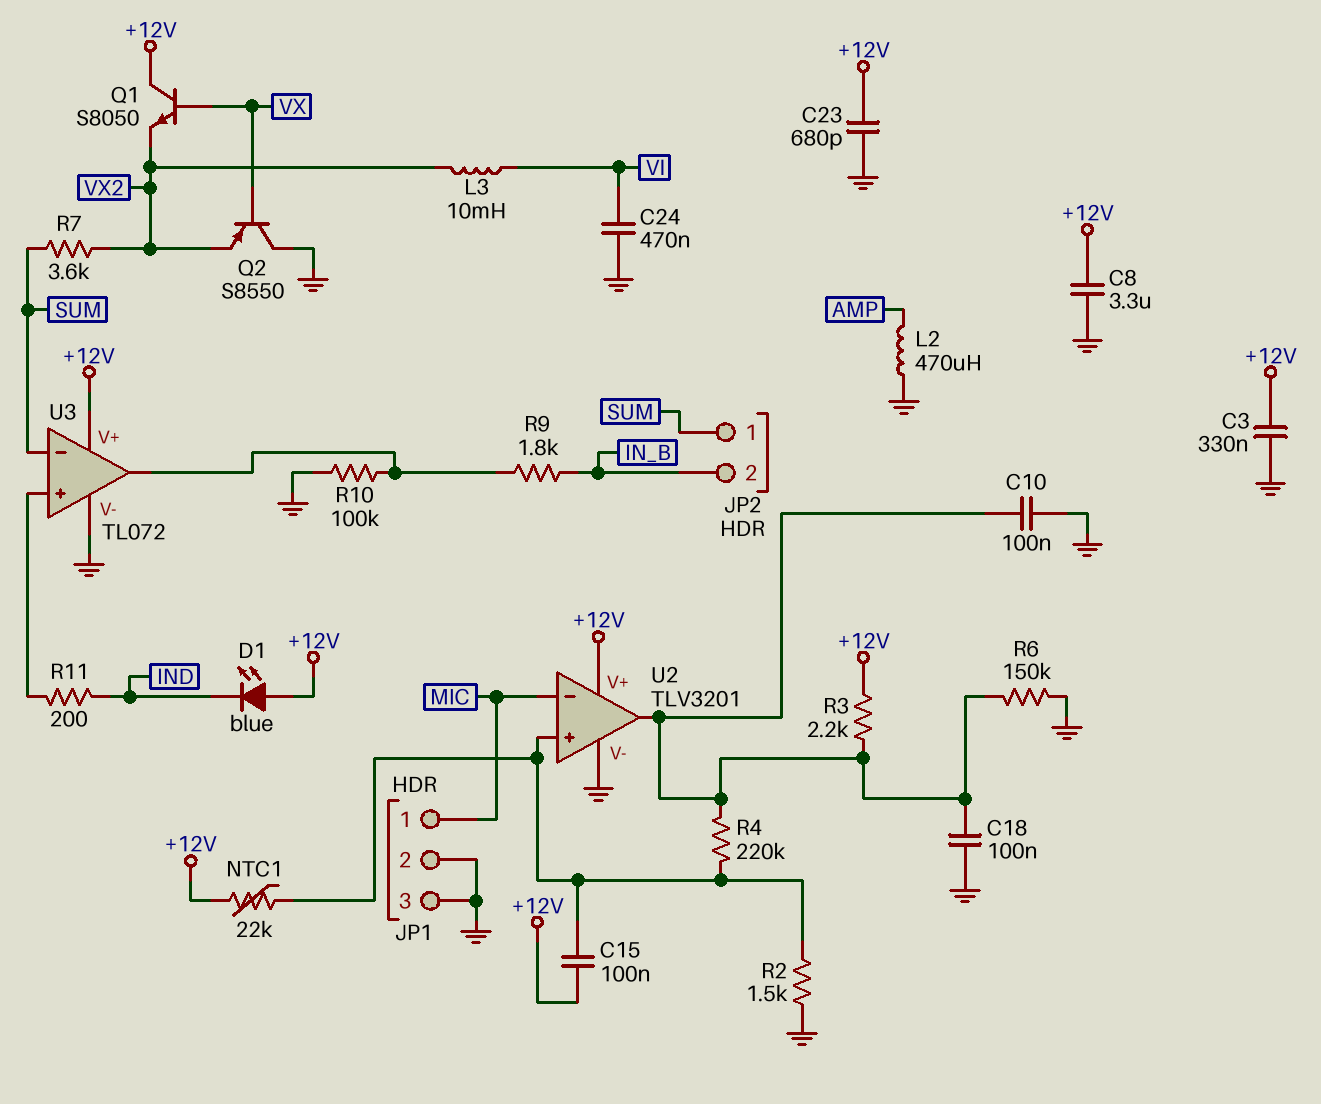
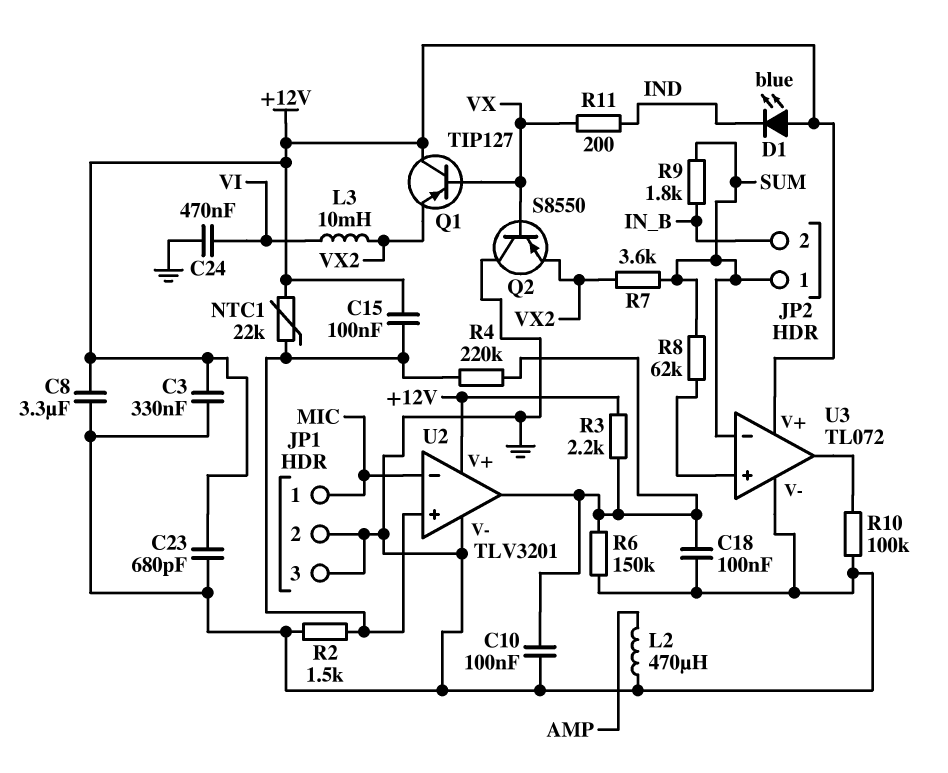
Q1: NPN S8050 (B VX, C +12V, E VX2) -> PNP TIP127 (B VX, C +12V, E VX2)
R8: none -> 62k (SUM, U3/in+)
R9: 1.8k (IN_B, U3/out) -> 1.8k (IN_B, SUM)
R11: 200 (IND, U3/in+) -> 200 (IND, VX)

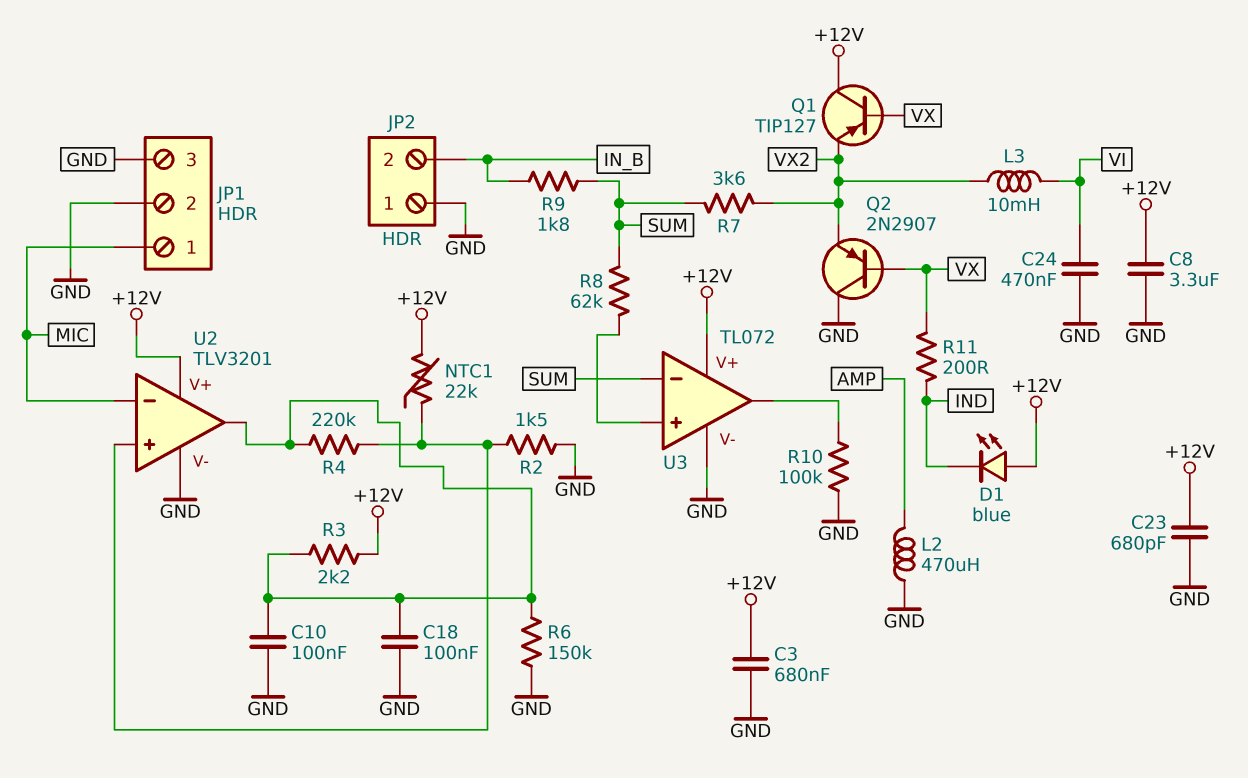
C3: 330nF (+12V, GND) -> 680nF (+12V, GND)
C15: 100nF (+12V, U2/in+) -> none
JP2 pin 1: SUM -> GND
Q2: PNP S8550 (B VX, C GND, E VX2) -> PNP 2N2907 (B VX, C GND, E VX2)

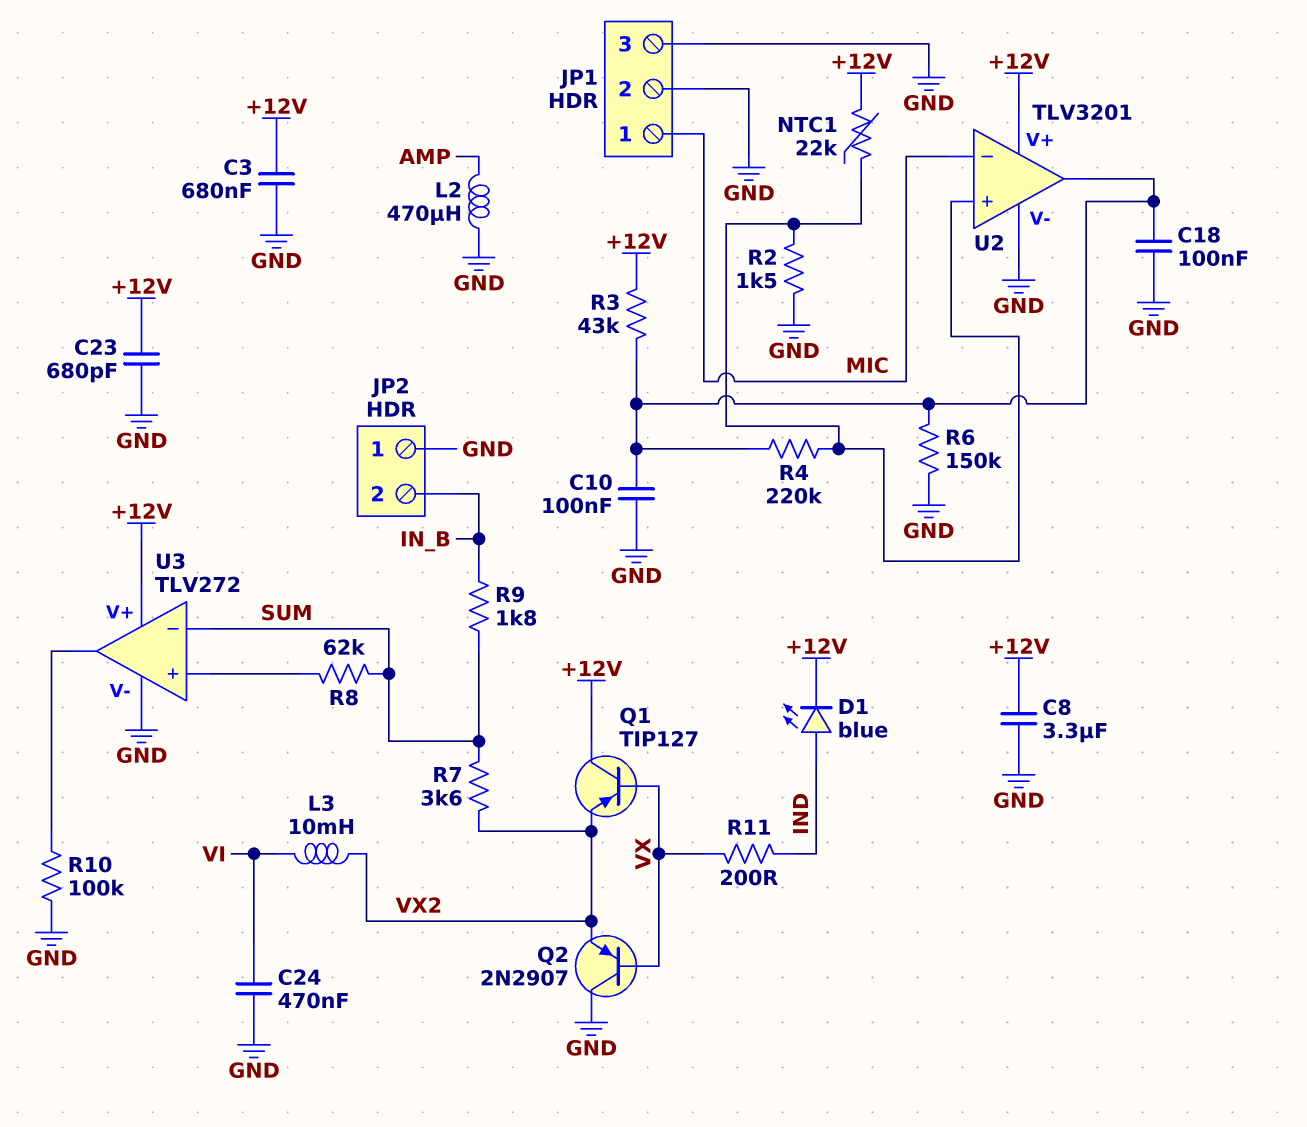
D1: LED blue (A +12V, K IND) -> LED blue (A IND, K +12V)
R3: 2.2k (+12V, U2/out) -> 43k (+12V, U2/out)
U3: TL072 -> TLV272

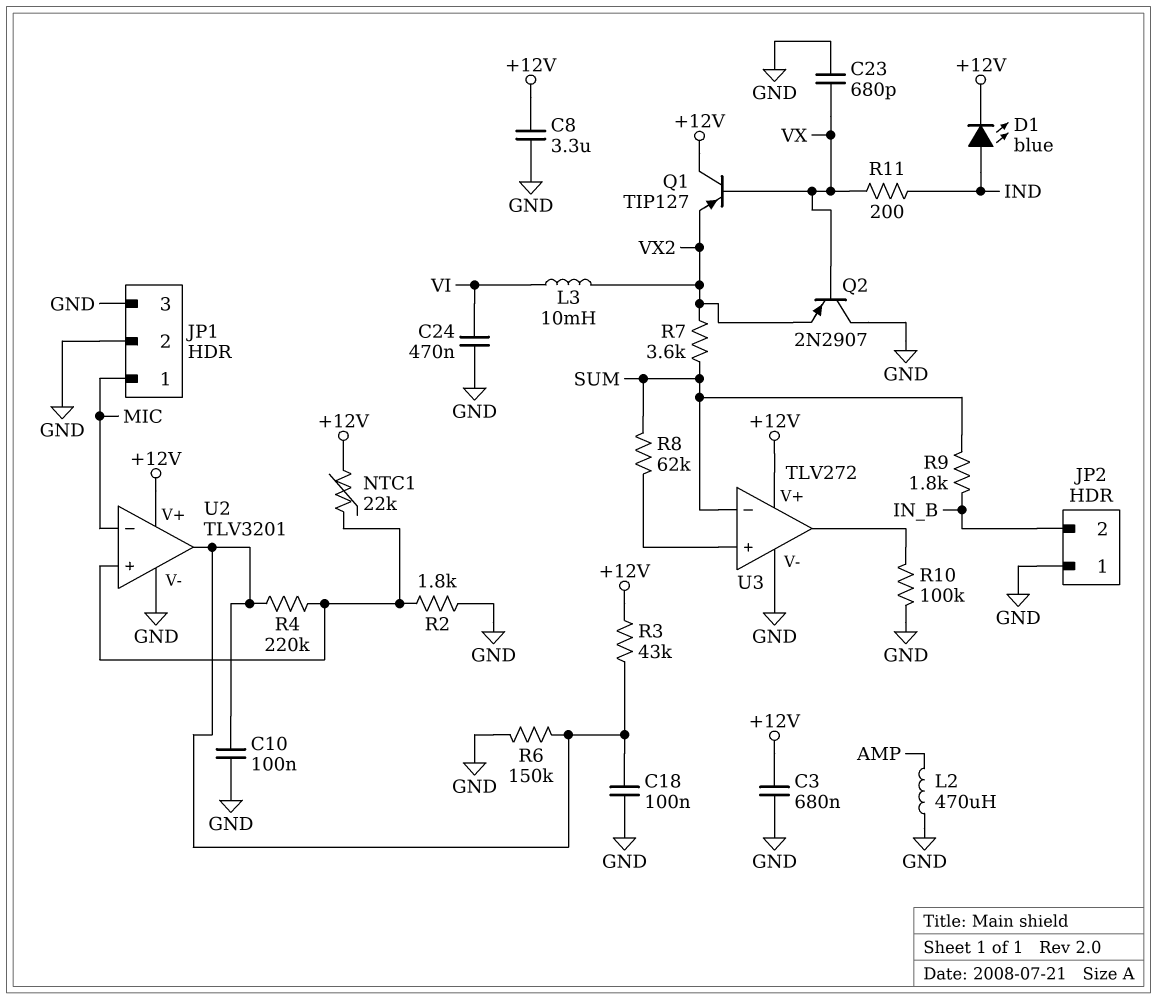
C23: 680pF (+12V, GND) -> 680pF (GND, VX)
R2: 1.5k (GND, U2/in+) -> 1.8k (GND, U2/in+)

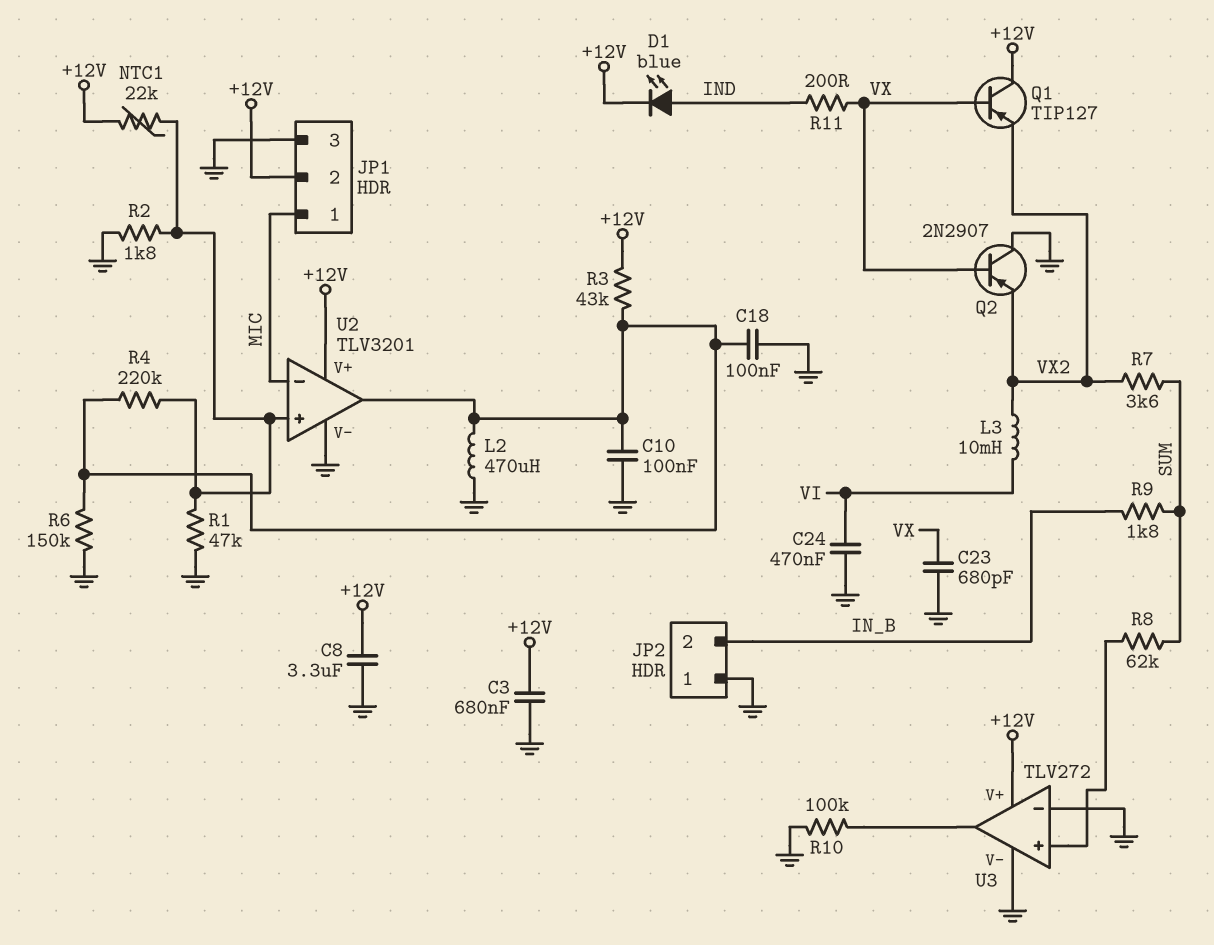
JP1 pin 2: GND -> +12V
L2: 470uH (AMP, GND) -> 470uH (GND, U2/out)
R1: none -> 47k (GND, U2/in+)
U3 pin in-: SUM -> GND

